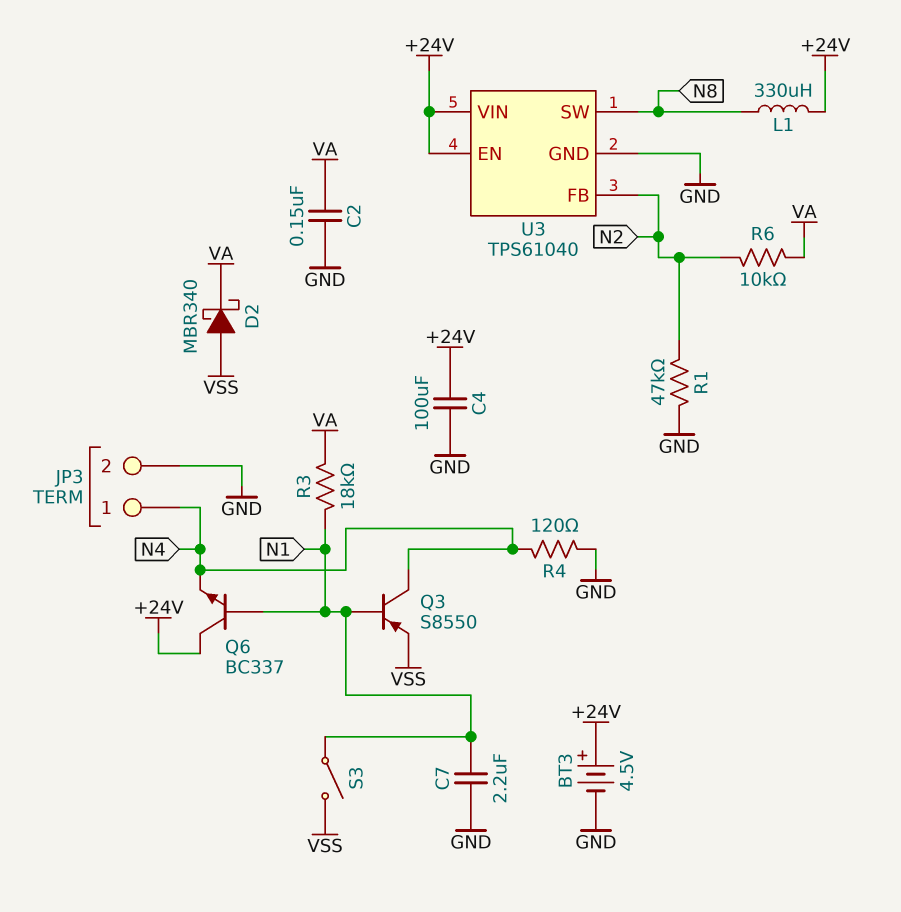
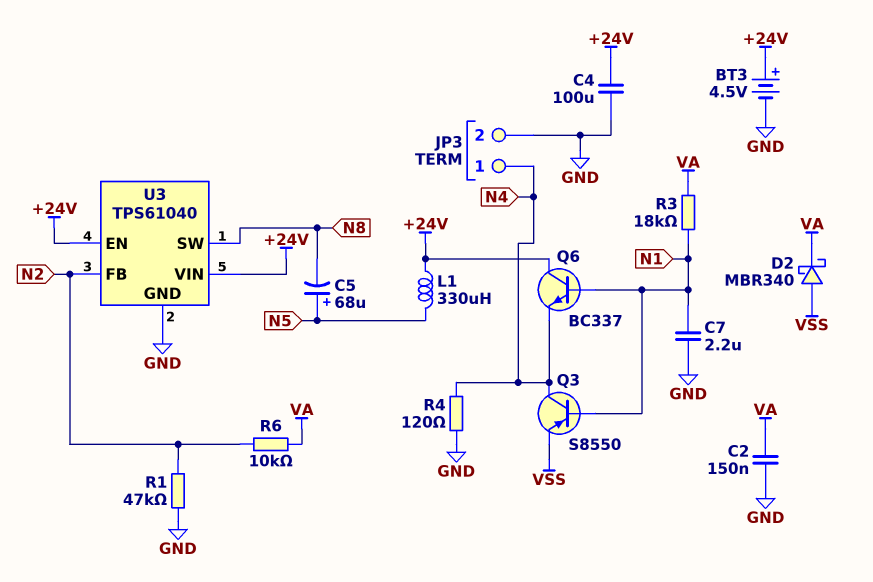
C5: none -> 68uF (plus N5, minus N8)
L1: 330uH (+24V, N8) -> 330uH (+24V, N5)
S3: switch (N1, VSS) -> none

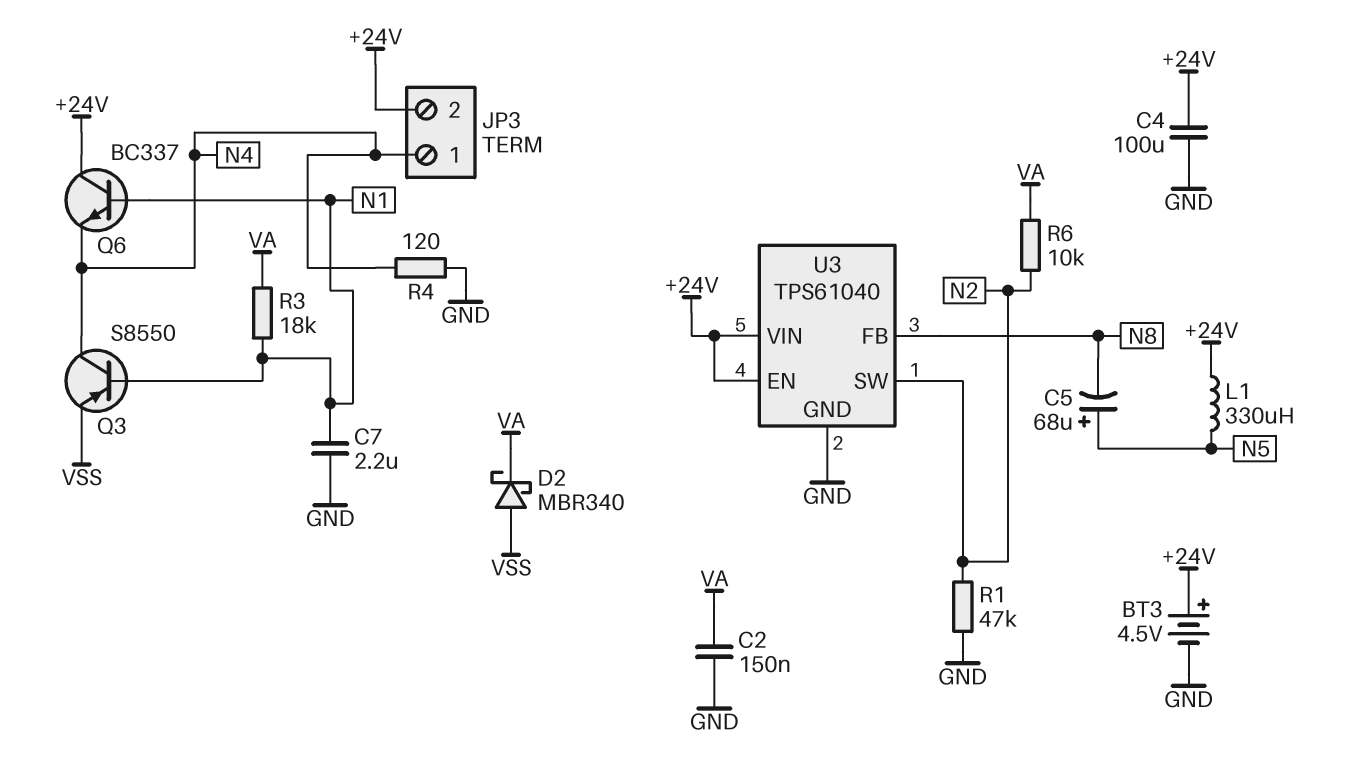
JP3 pin 2: GND -> +24V
U3 pin FB: N2 -> N8
U3 pin SW: N8 -> N2

